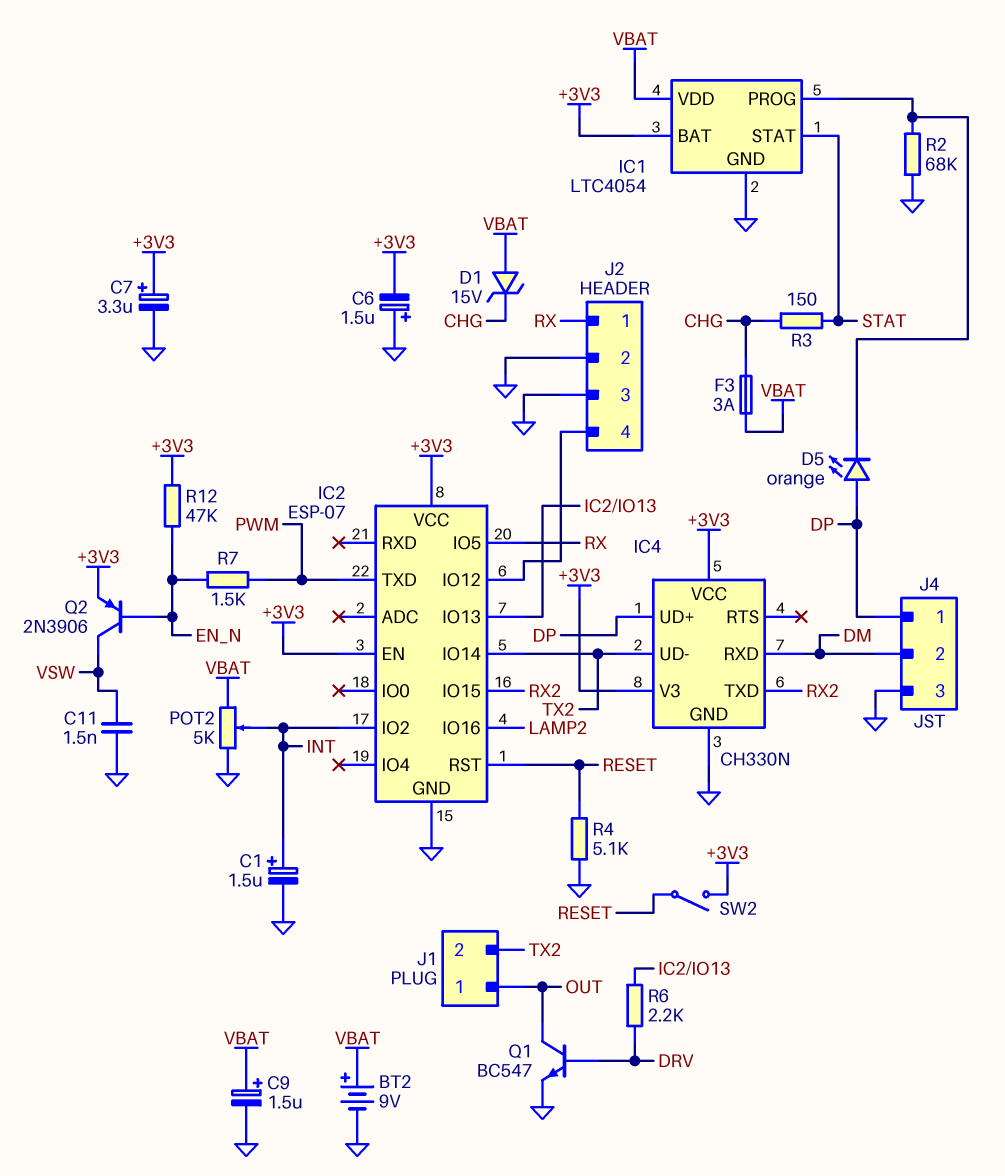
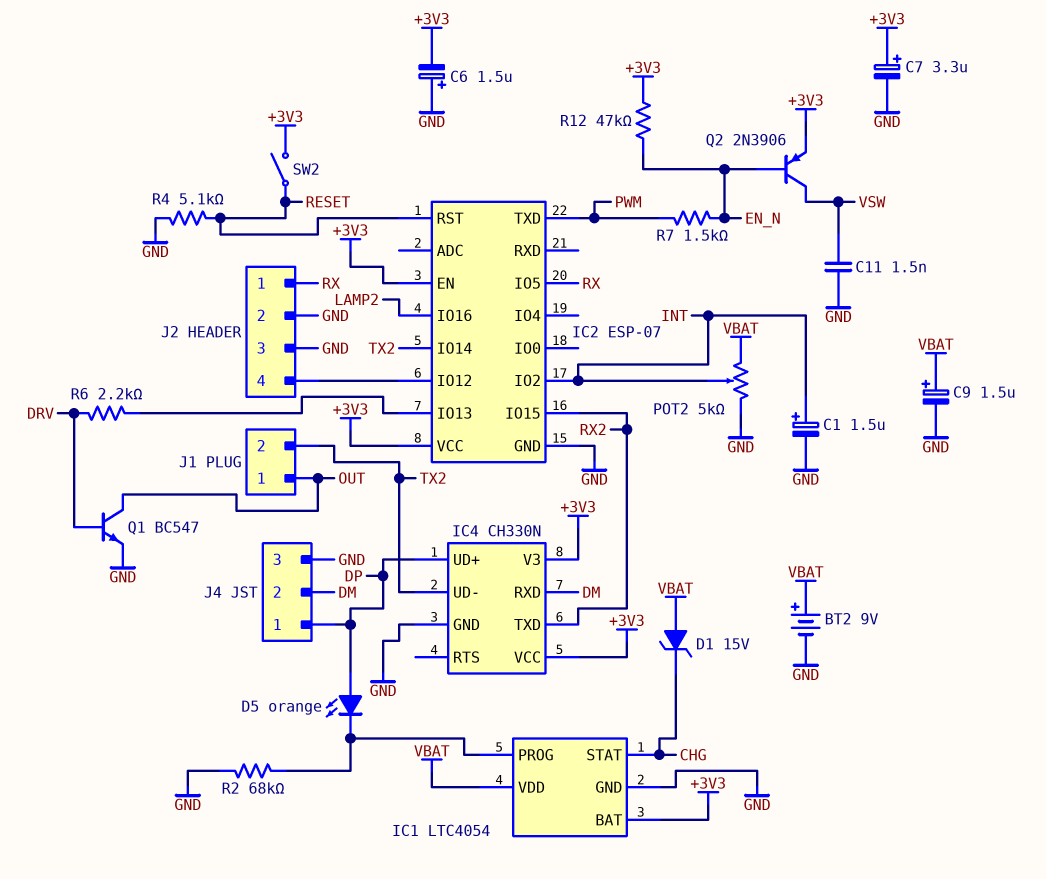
F3: 3A (CHG, VBAT) -> none
IC1 pin STAT: STAT -> CHG
R3: 150 (CHG, STAT) -> none

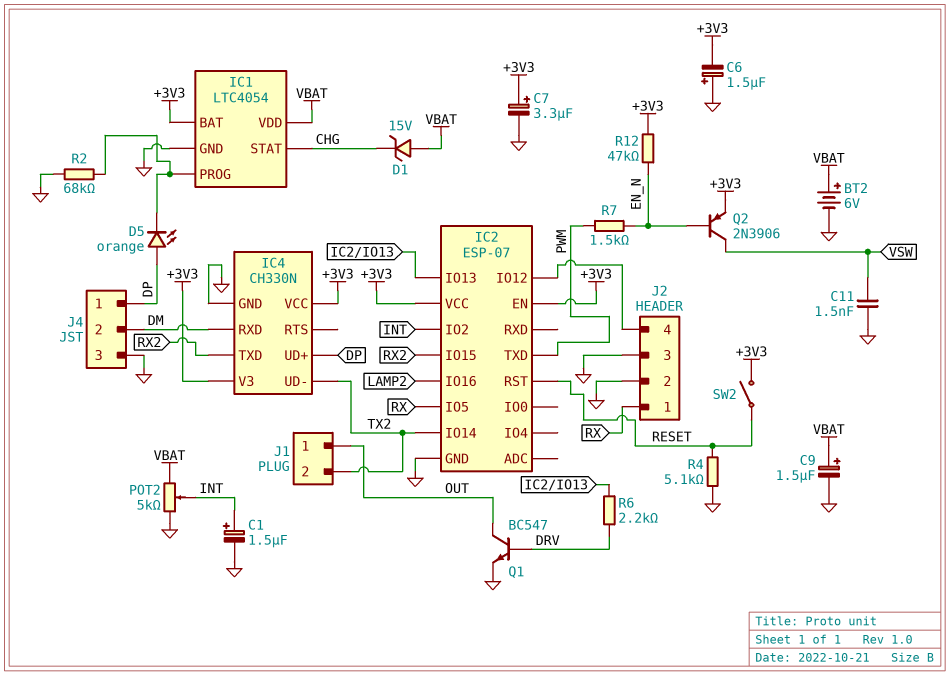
BT2: 9V (plus VBAT, minus GND) -> 6V (plus VBAT, minus GND)

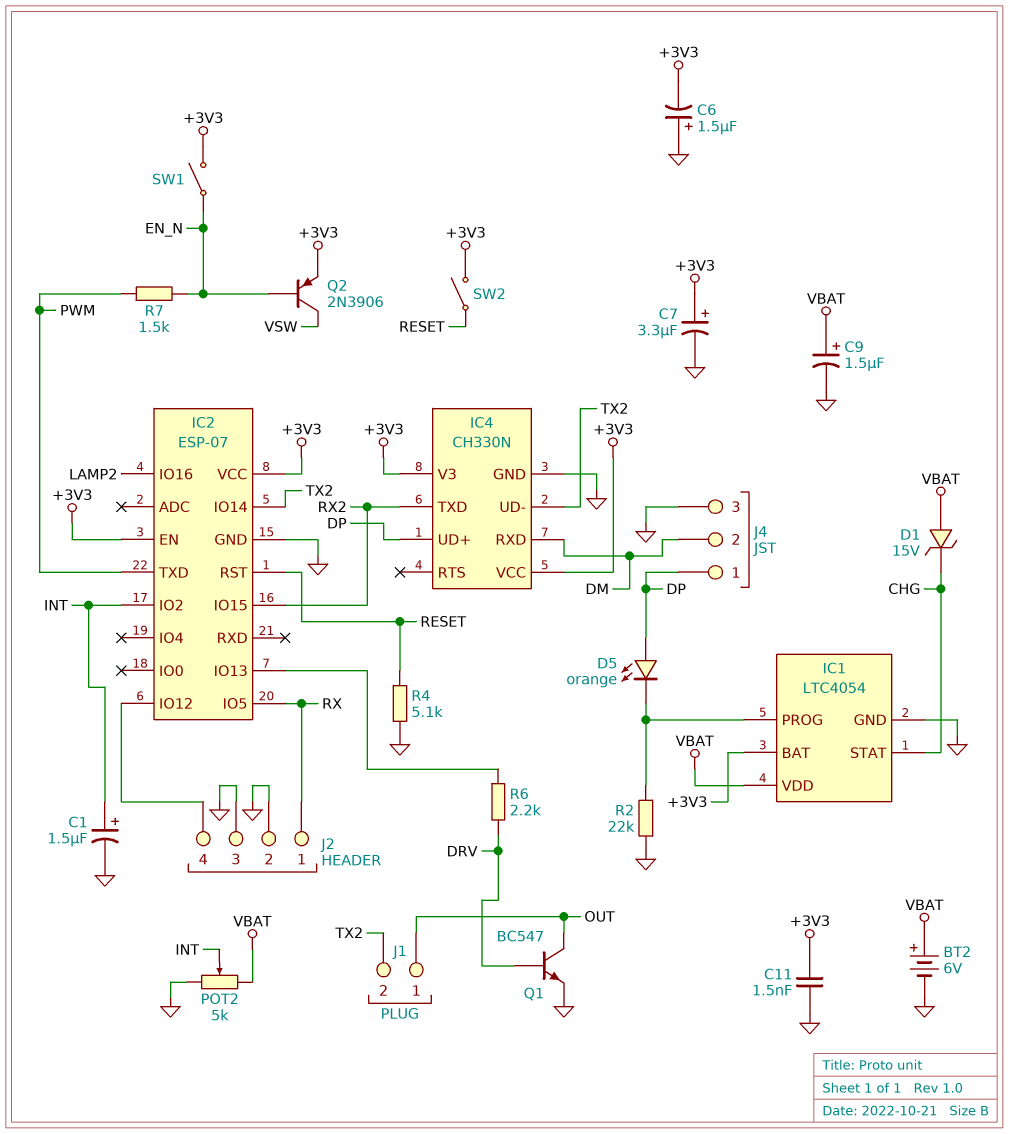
C11: 1.5nF (GND, VSW) -> 1.5nF (+3V3, GND)
R2: 68k (GND, IC1/PROG) -> 22k (GND, IC1/PROG)
R12: 47k (+3V3, EN_N) -> none
SW1: none -> switch (+3V3, EN_N)

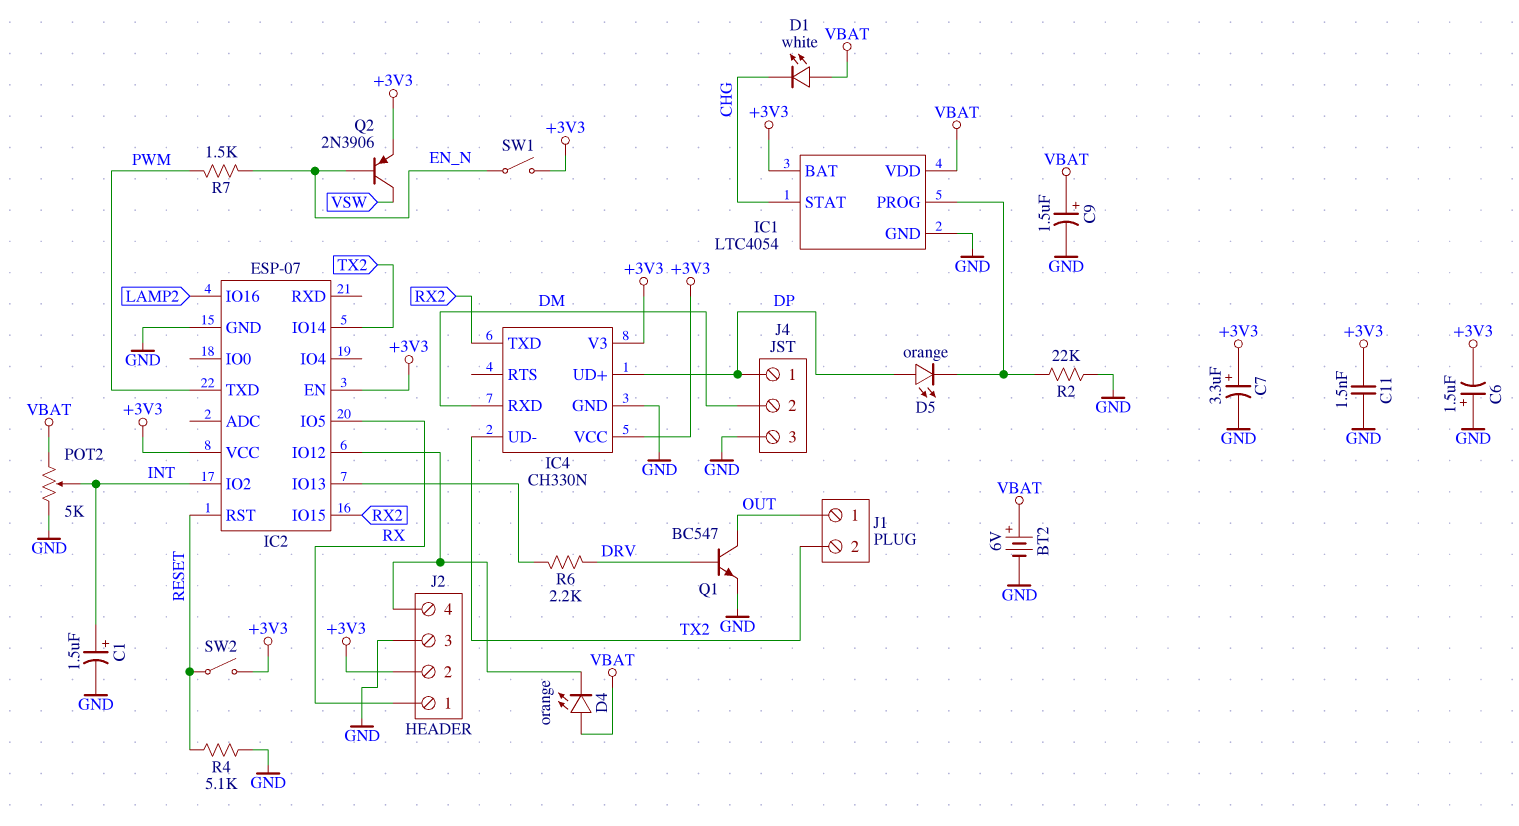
D1: zener 15V (A VBAT, K CHG) -> LED white (A VBAT, K CHG)
D4: none -> LED orange (A VBAT, K IC2/IO12)
J2 pin 2: GND -> +3V3

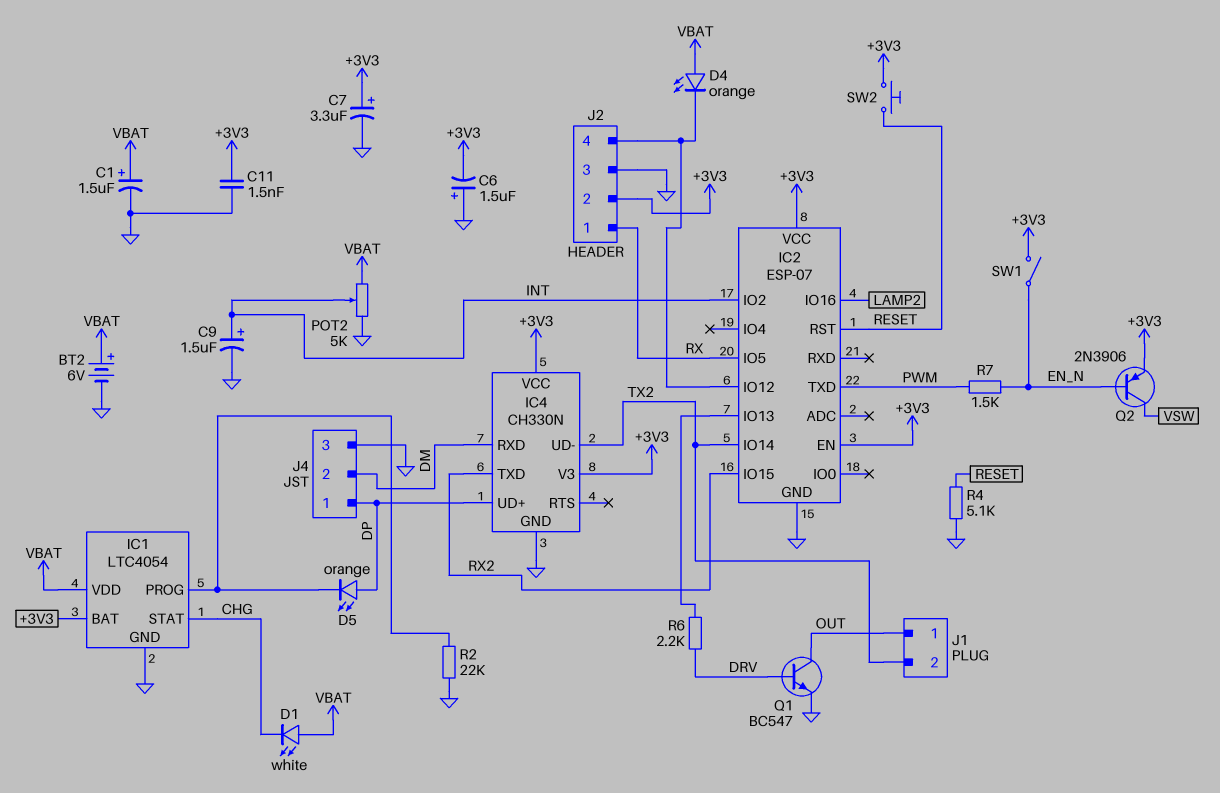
C1: 1.5uF (plus INT, minus GND) -> 1.5uF (plus VBAT, minus GND)
C9: 1.5uF (plus VBAT, minus GND) -> 1.5uF (plus INT, minus GND)
SW2: switch (+3V3, RESET) -> button (+3V3, RESET)

